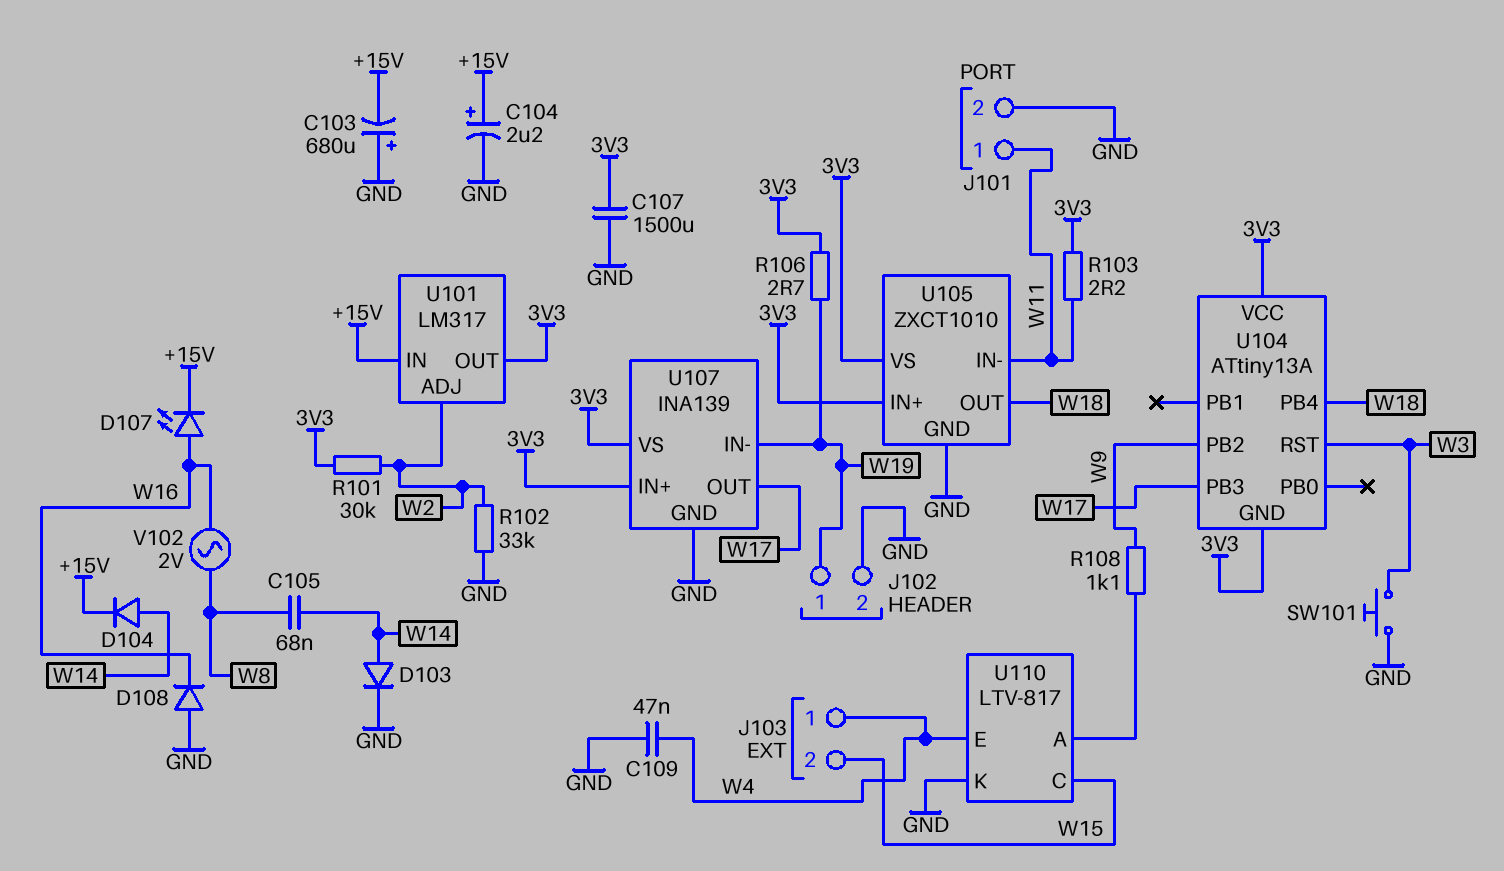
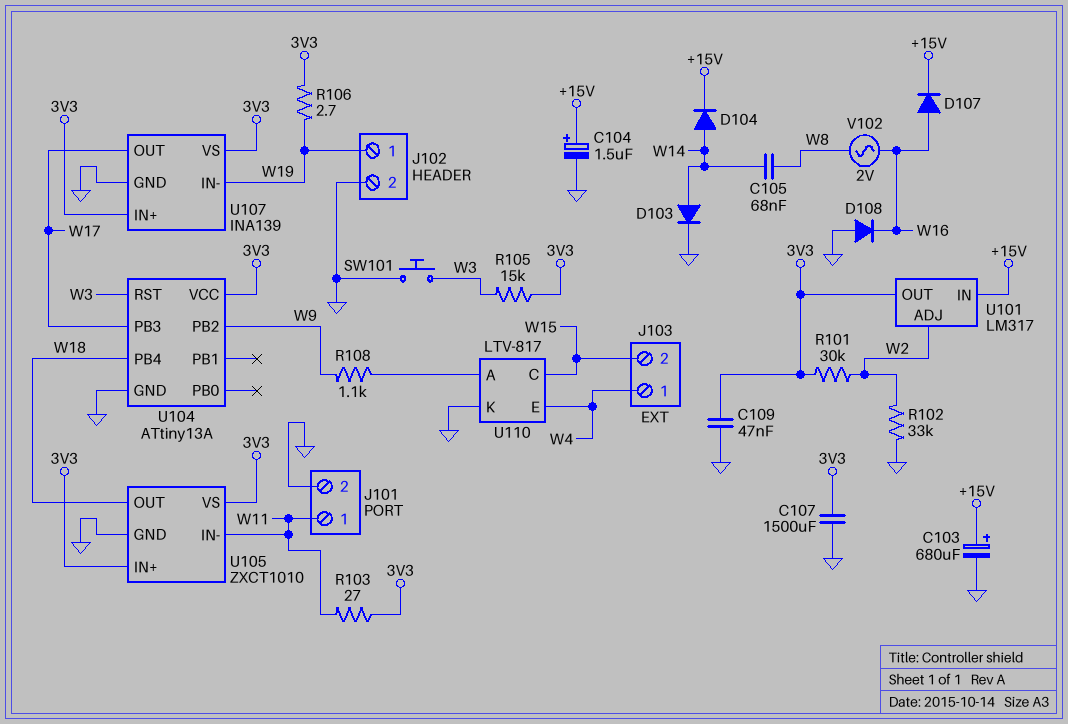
C103: 680uF (plus GND, minus +15V) -> 680uF (plus +15V, minus GND)
C104: 2.2uF (plus +15V, minus GND) -> 1.5uF (plus +15V, minus GND)
C109: 47nF (GND, W4) -> 47nF (3V3, GND)
D107: LED (A W16, K +15V) -> diode (A W16, K +15V)
R103: 2.2 (3V3, W11) -> 27 (3V3, W11)
R105: none -> 15k (3V3, W3)
U104 pin GND: 3V3 -> GND

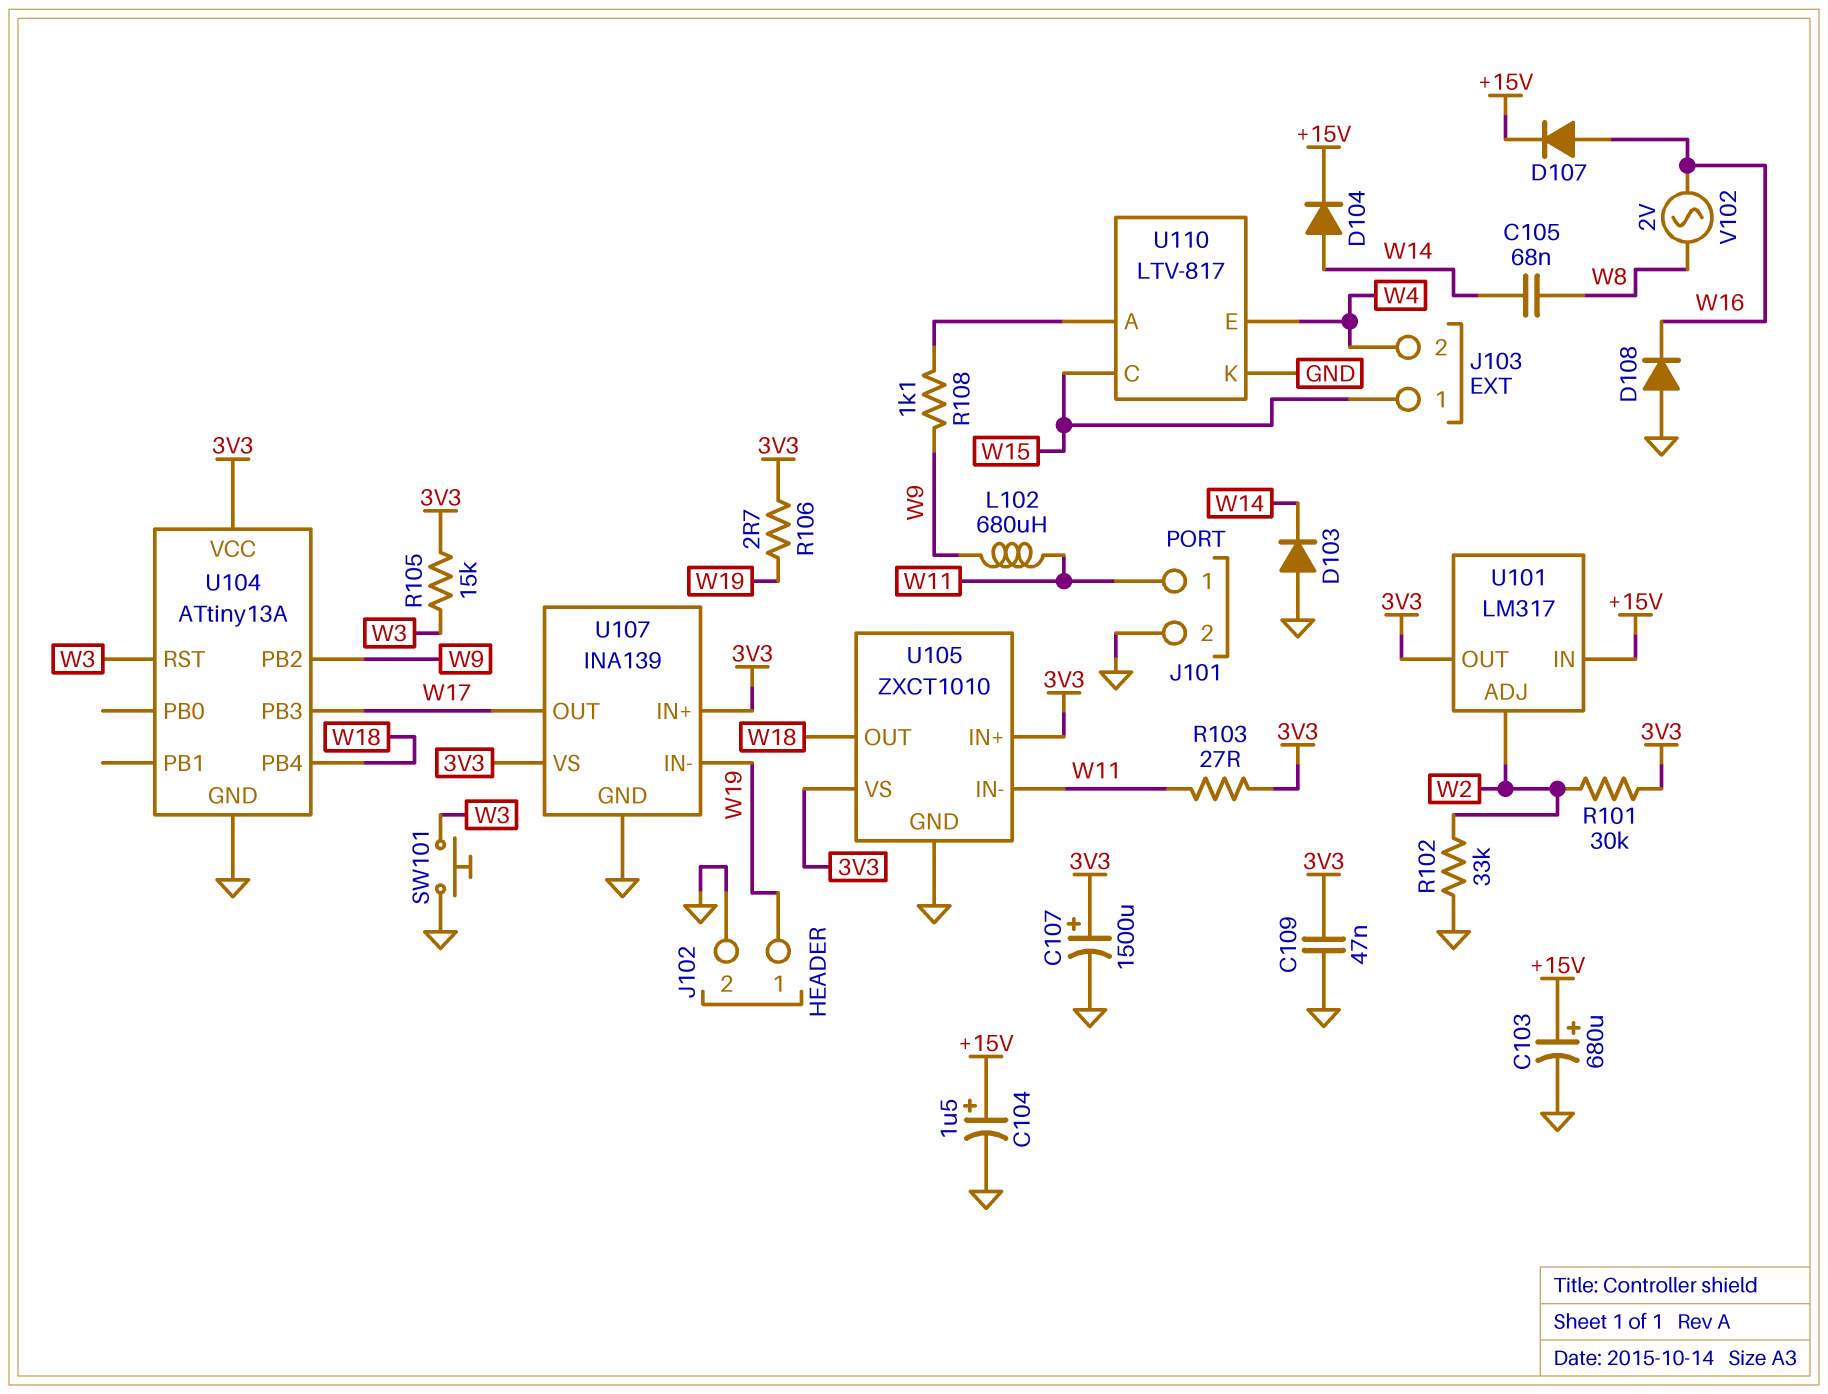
C107: 1500uF (3V3, GND) -> 1500uF (plus 3V3, minus GND)
D103: diode (A W14, K GND) -> diode (A GND, K W14)
J103 pin 1: W4 -> W15
J103 pin 2: W15 -> W4
L102: none -> 680uH (W9, W11)

